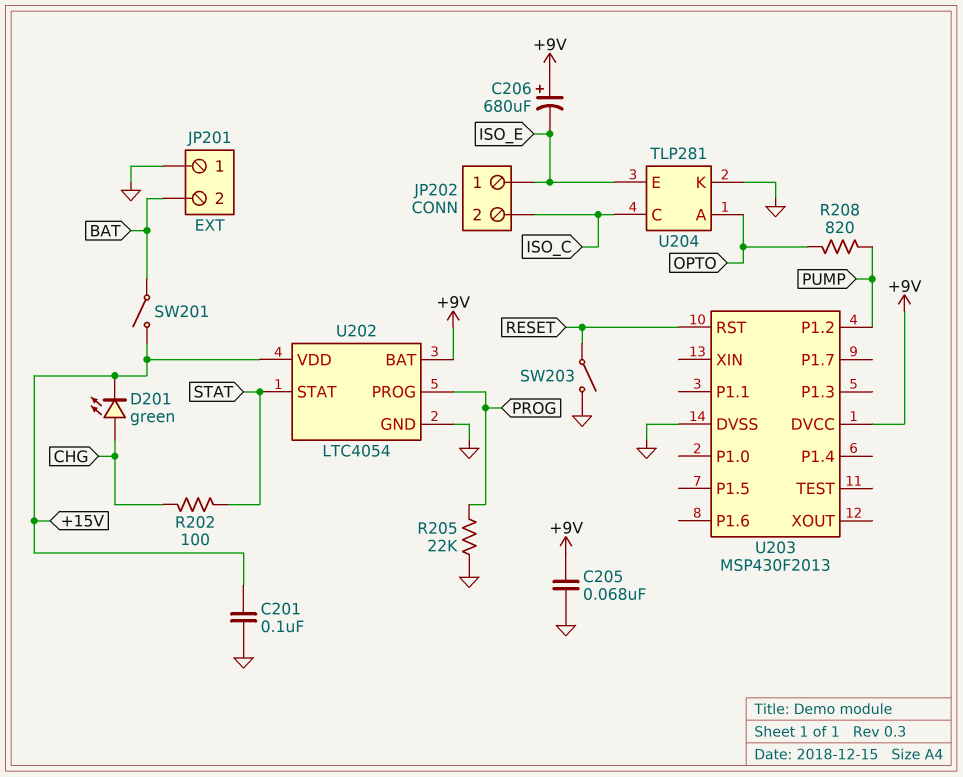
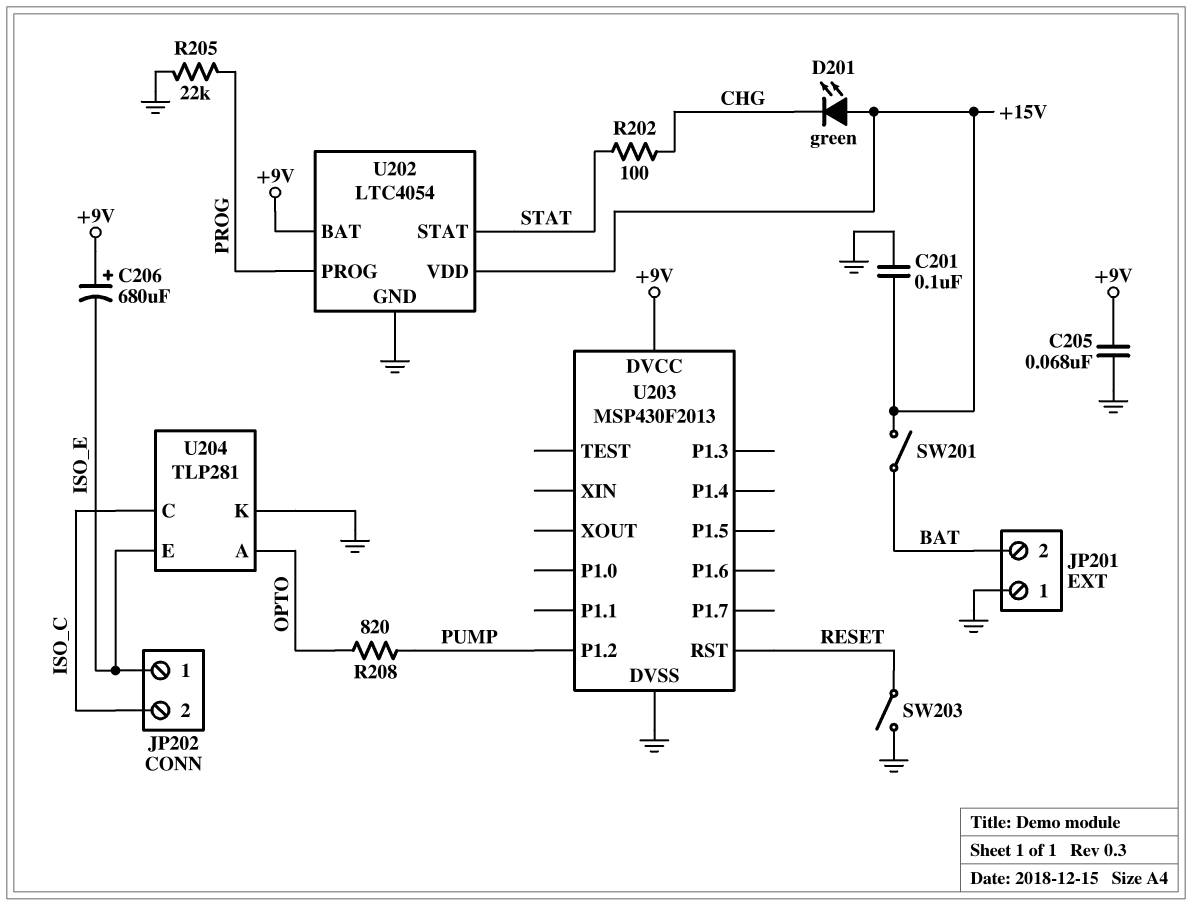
D201: LED green (A CHG, K +15V) -> LED green (A +15V, K CHG)

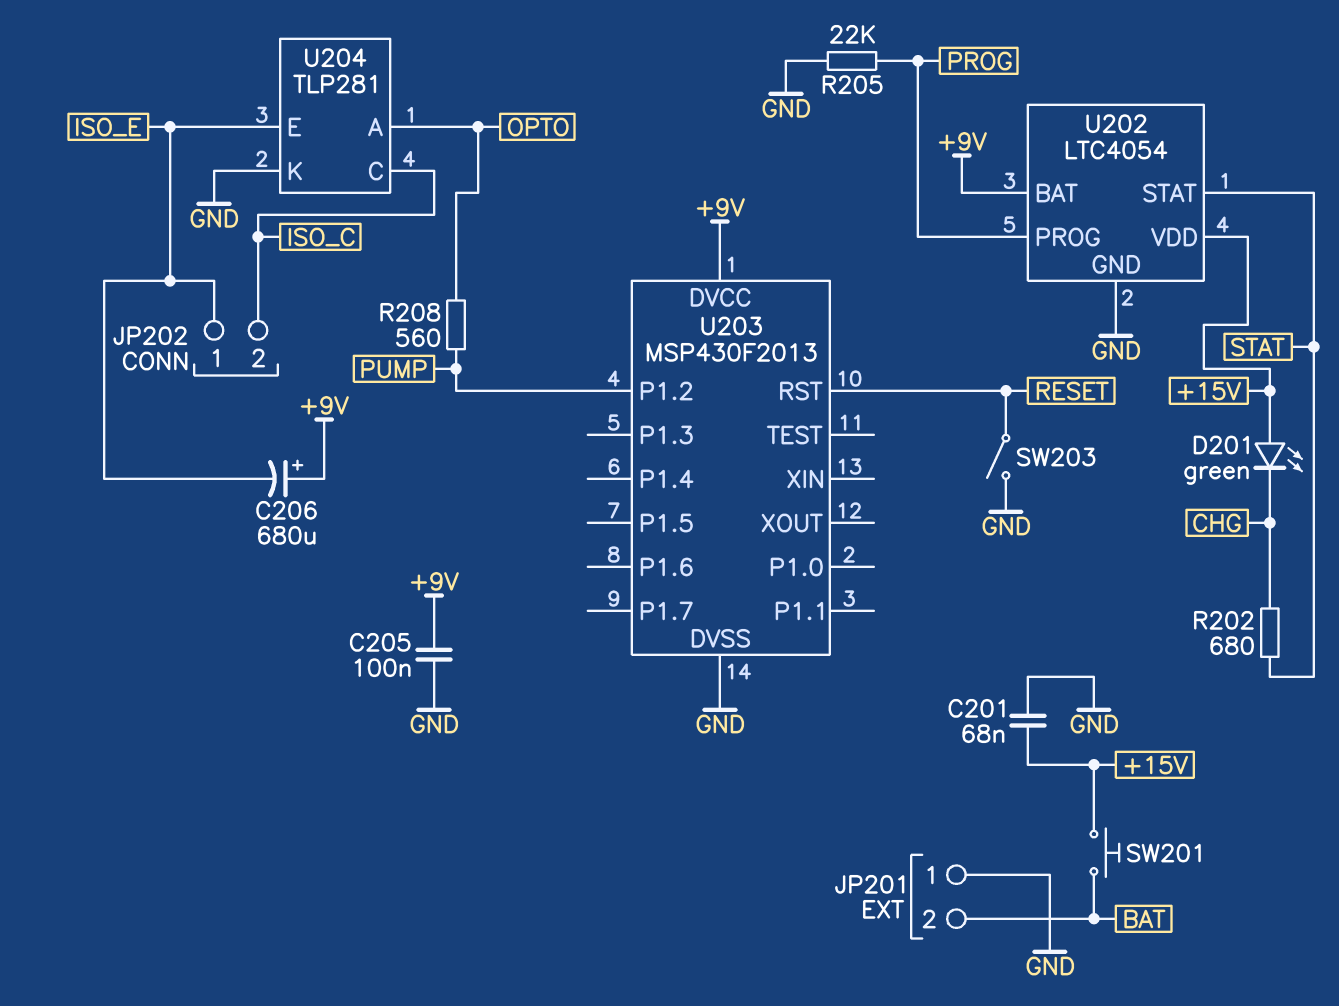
C201: 100nF (+15V, GND) -> 68nF (+15V, GND)
C205: 68nF (+9V, GND) -> 100nF (+9V, GND)
R202: 100 (CHG, STAT) -> 680 (CHG, STAT)
R208: 820 (OPTO, PUMP) -> 560 (OPTO, PUMP)
SW201: switch (+15V, BAT) -> button (+15V, BAT)

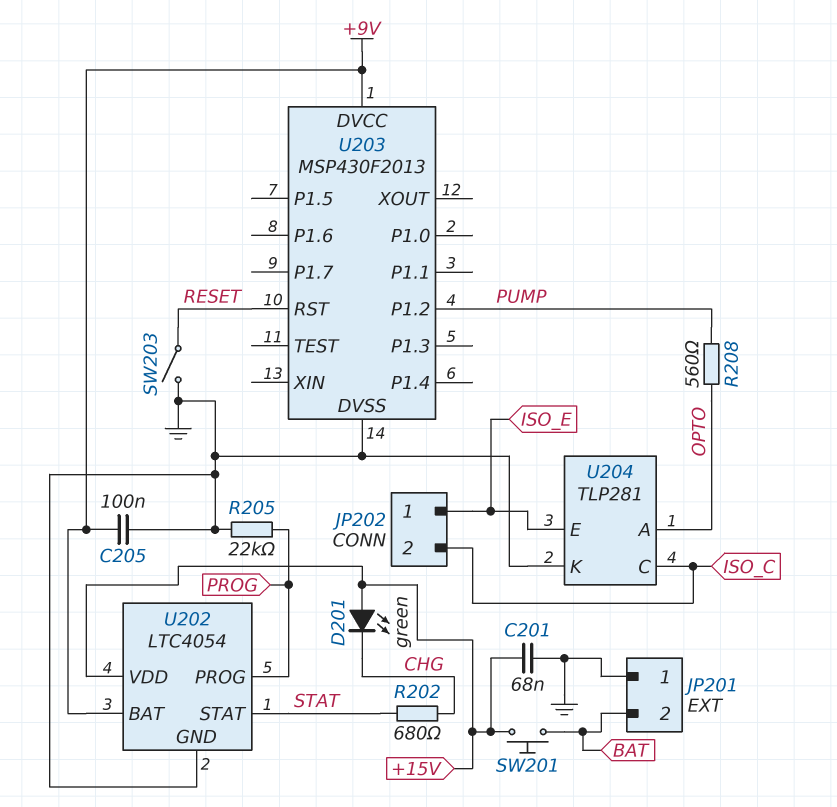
C206: 680uF (plus +9V, minus ISO_E) -> none

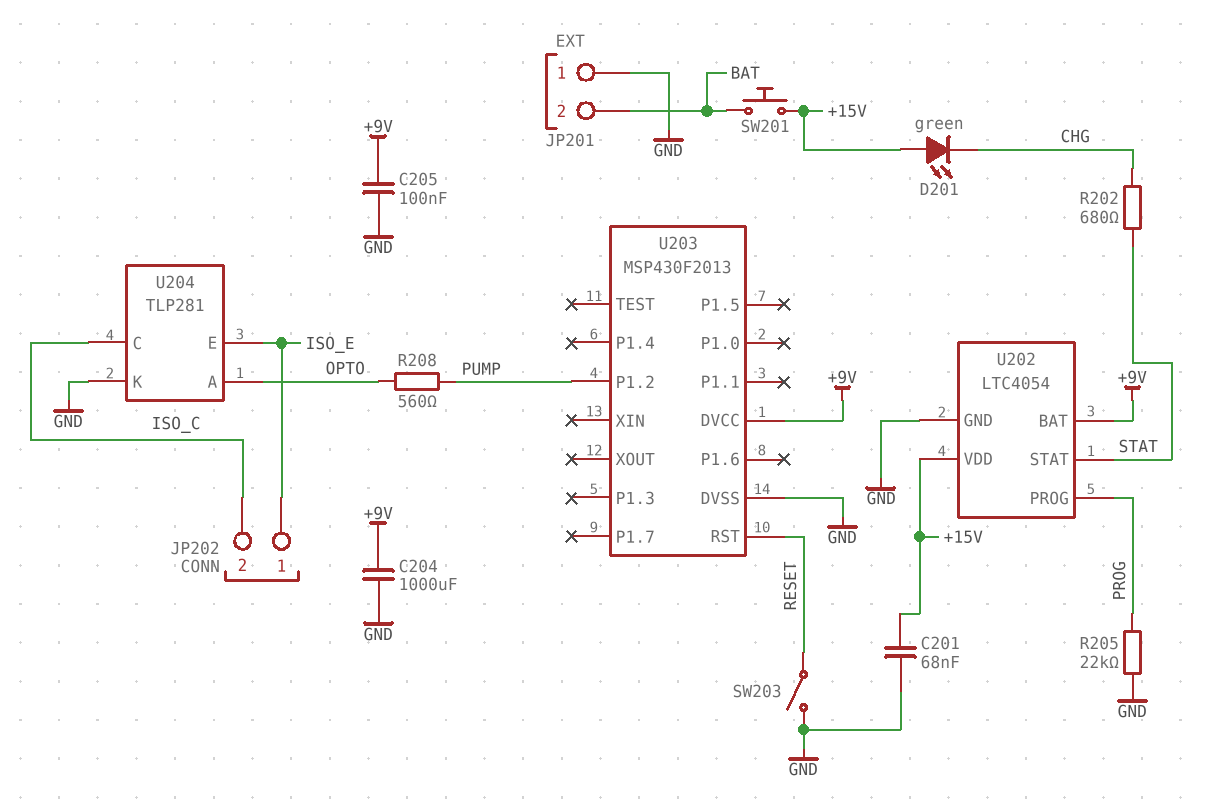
C204: none -> 1000uF (+9V, GND)

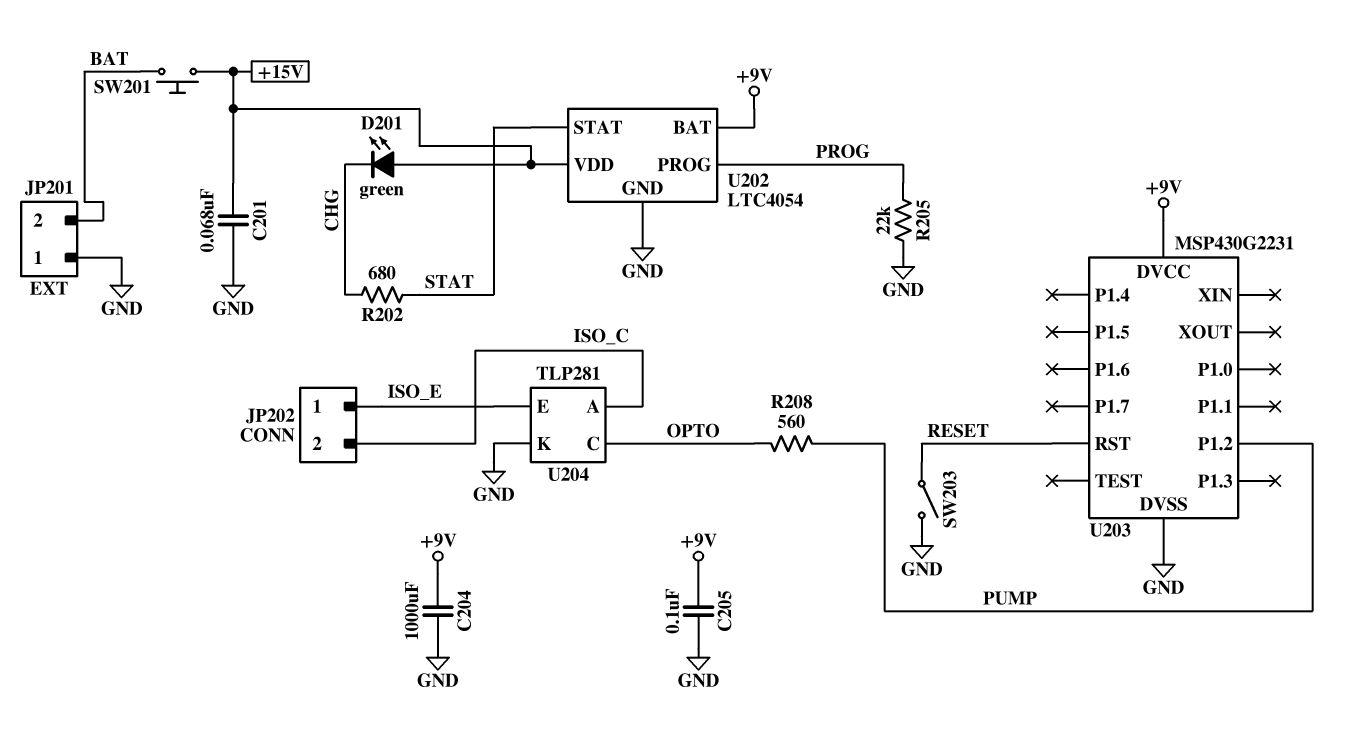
U203: MSP430F2013 -> MSP430G2231
U204 pin A: OPTO -> ISO_C
U204 pin C: ISO_C -> OPTO

